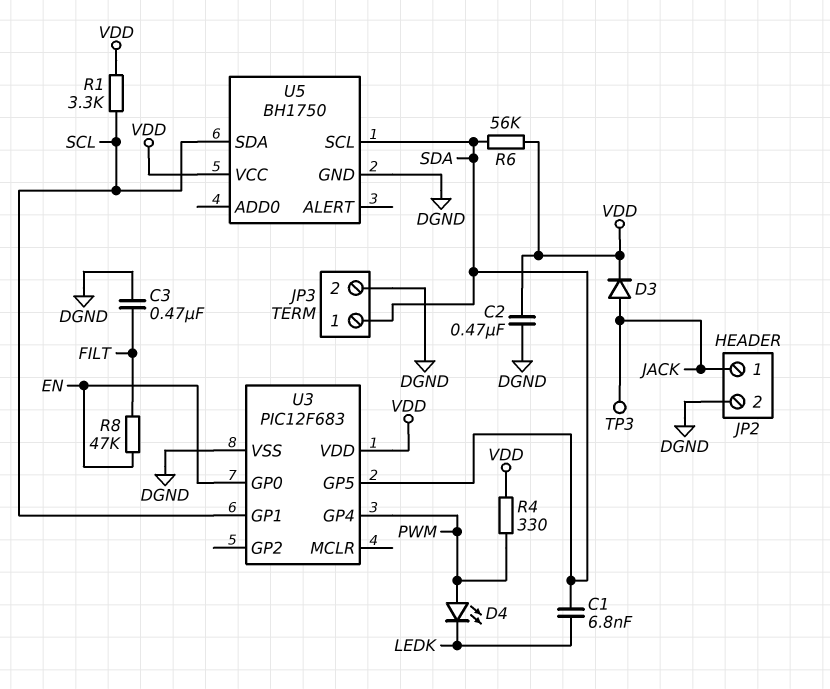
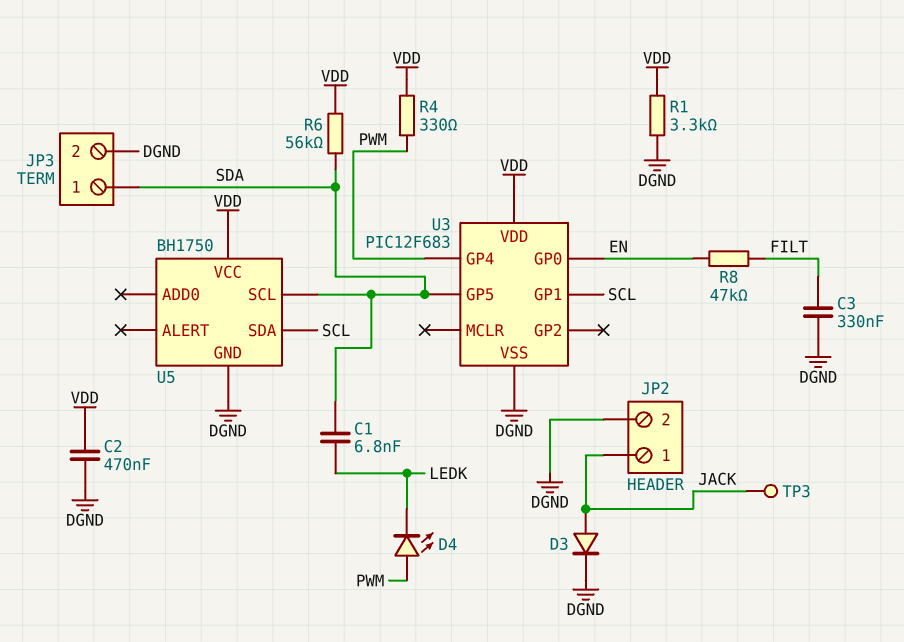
C3: 470nF (DGND, FILT) -> 330nF (DGND, FILT)
D3: diode (A JACK, K VDD) -> diode (A JACK, K DGND)
R1: 3.3k (SCL, VDD) -> 3.3k (DGND, VDD)

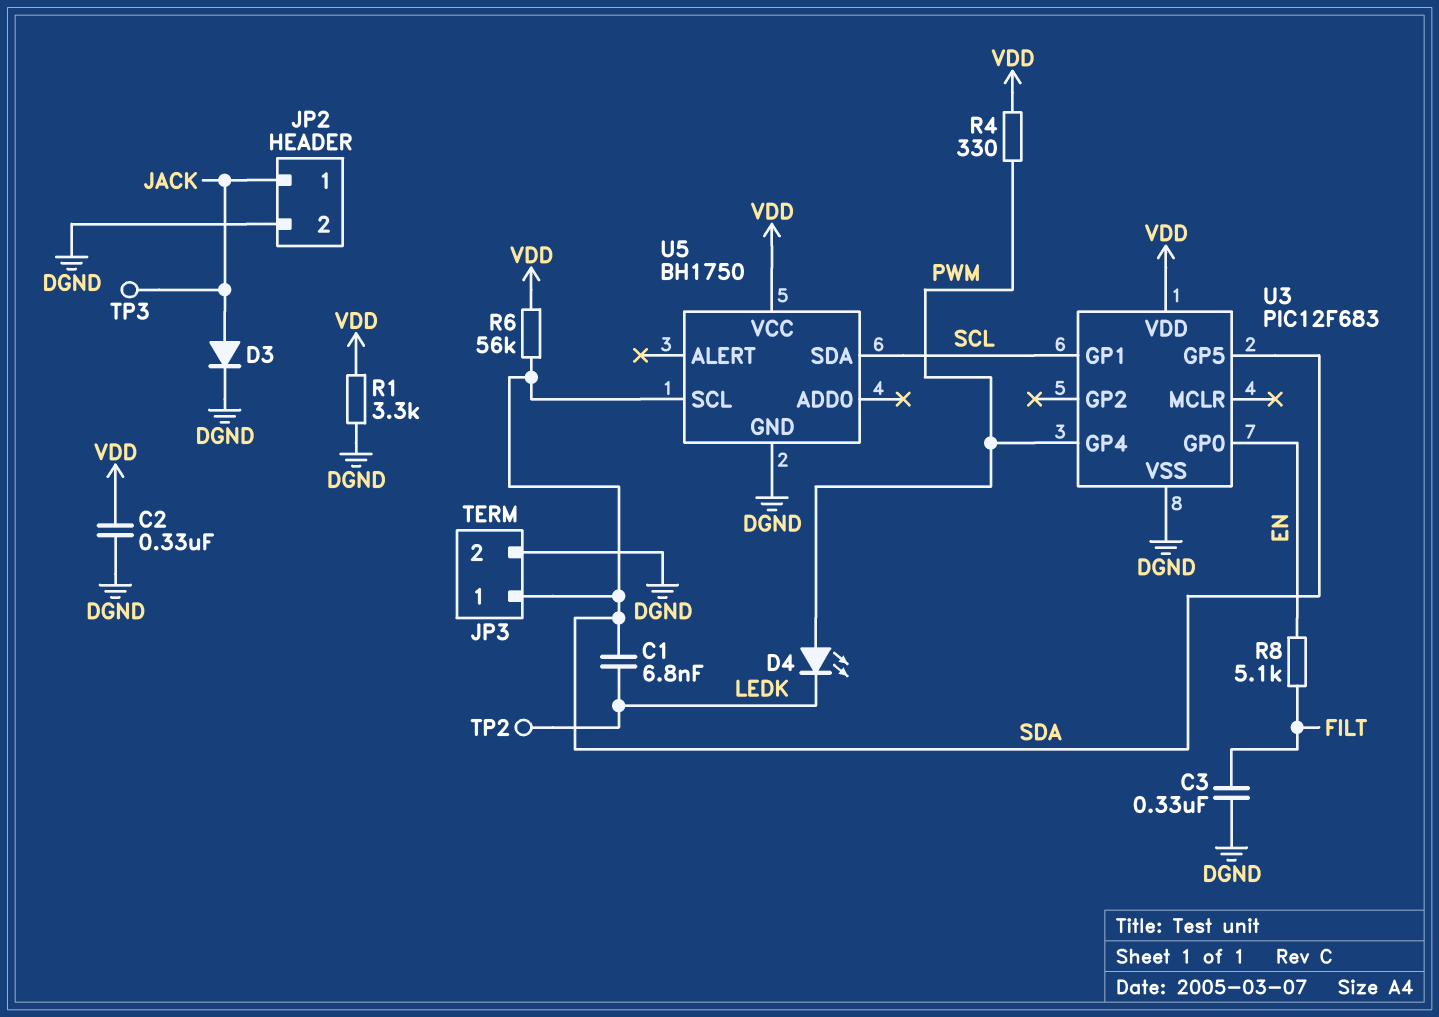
C2: 470nF (DGND, VDD) -> 330nF (DGND, VDD)
R8: 47k (EN, FILT) -> 5.1k (EN, FILT)
TP2: none -> test point (LEDK)

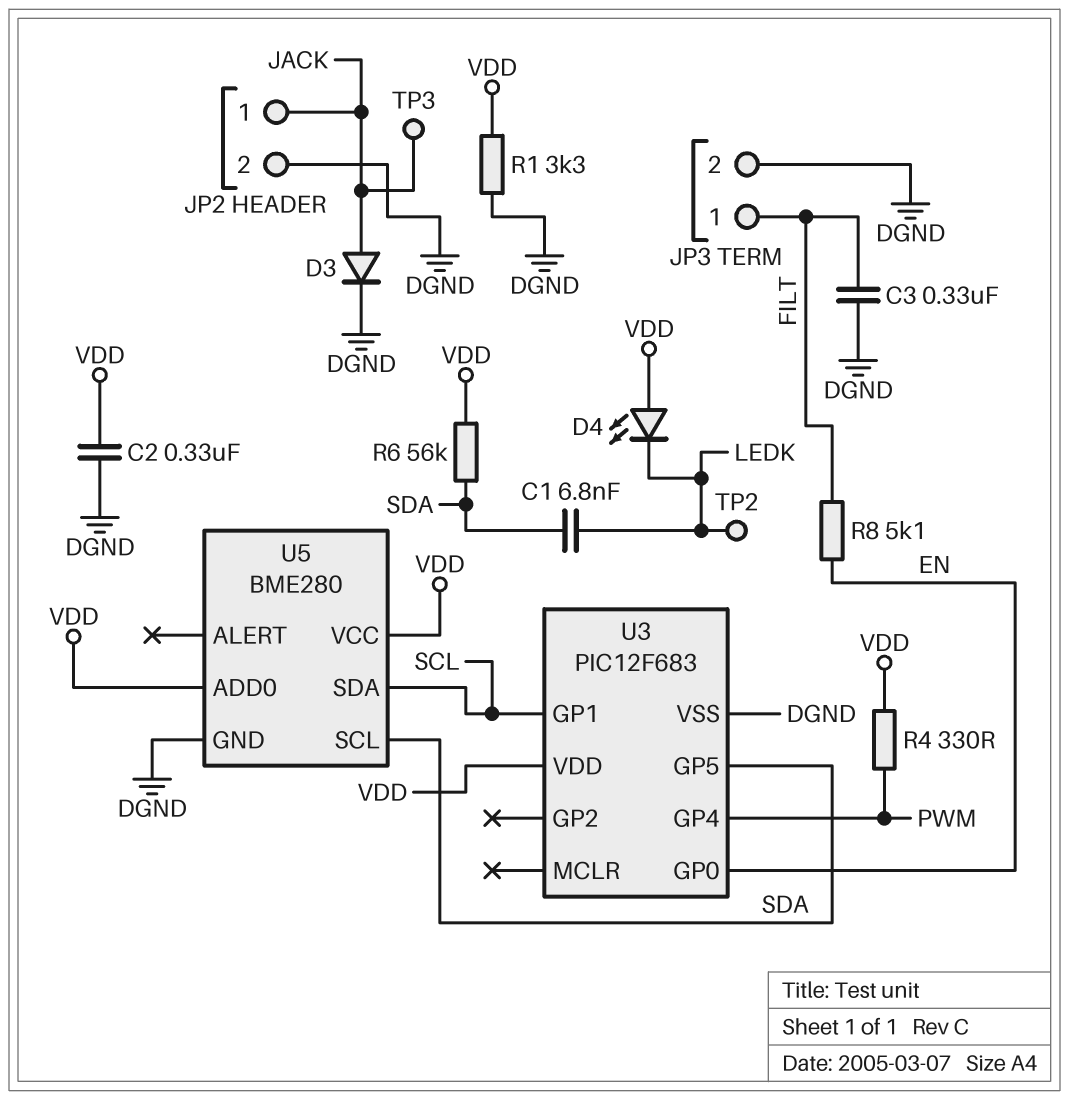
D4: LED (A PWM, K LEDK) -> LED (A VDD, K LEDK)
JP3 pin 1: SDA -> FILT
U5: BH1750 -> BME280
U5 pin ADD0: none -> VDD

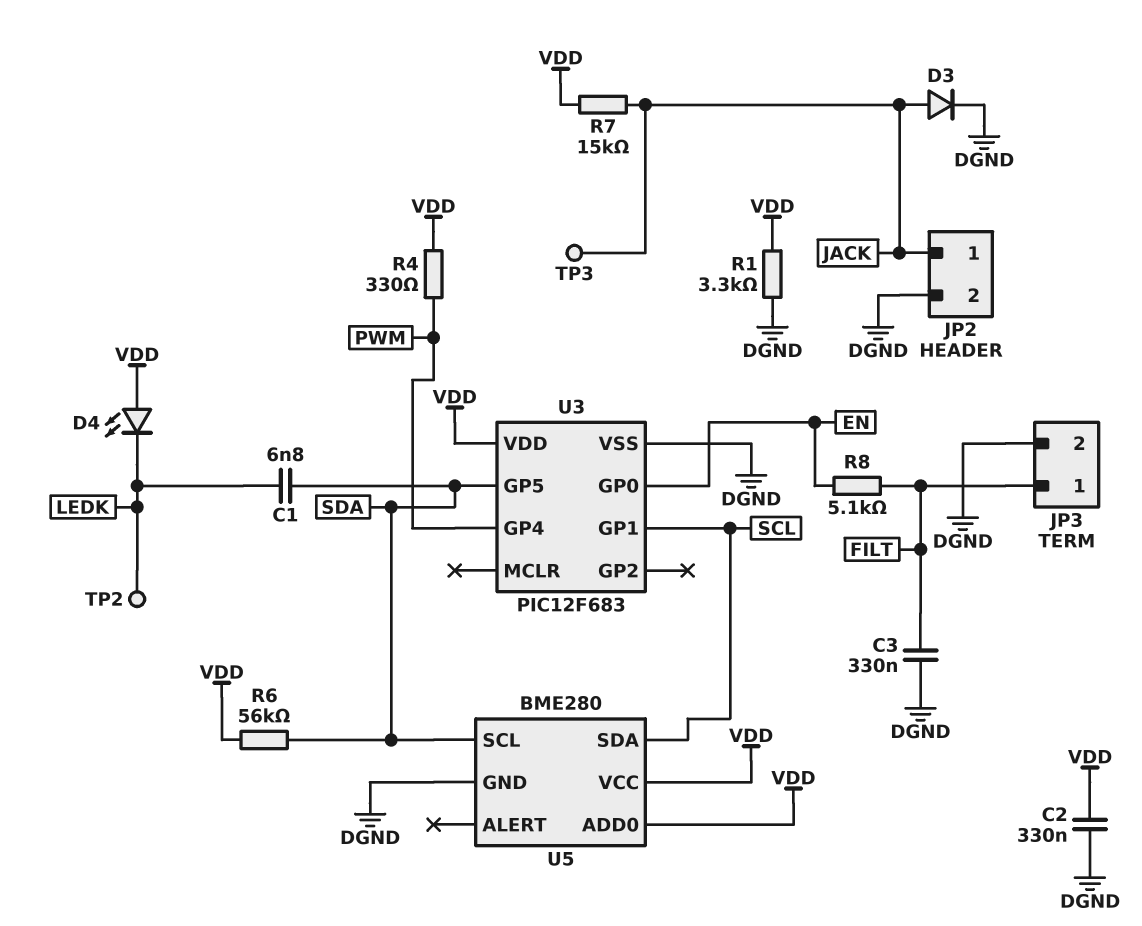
R7: none -> 15k (JACK, VDD)

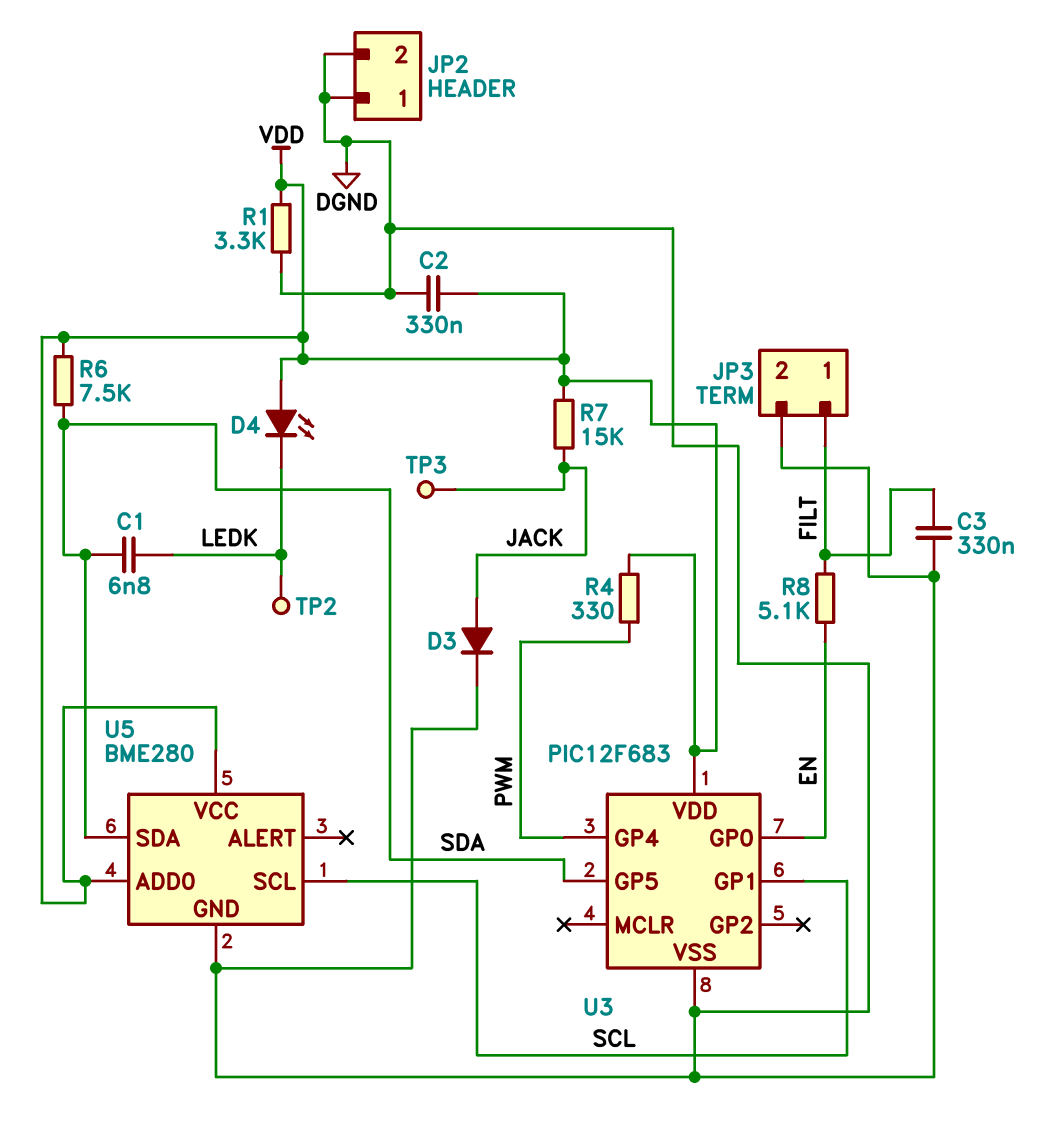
JP2 pin 1: JACK -> DGND
R6: 56k (SDA, VDD) -> 7.5k (SDA, VDD)
U5 pin SCL: SDA -> SCL
U5 pin SDA: SCL -> SDA

